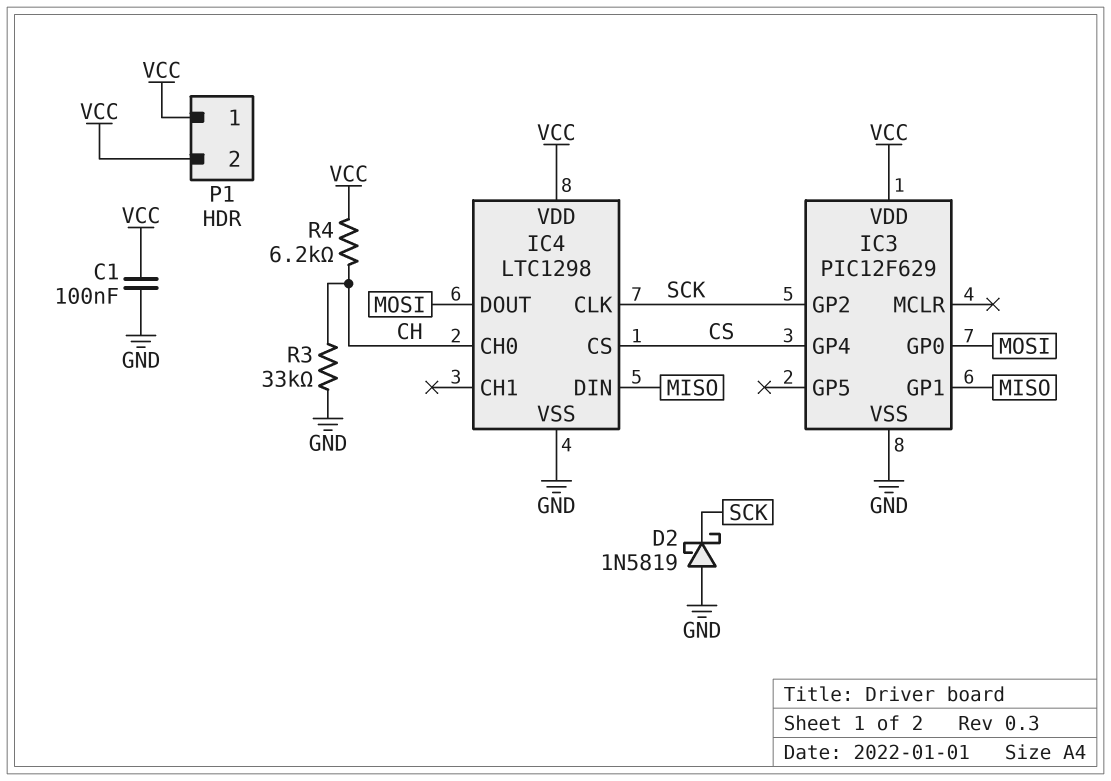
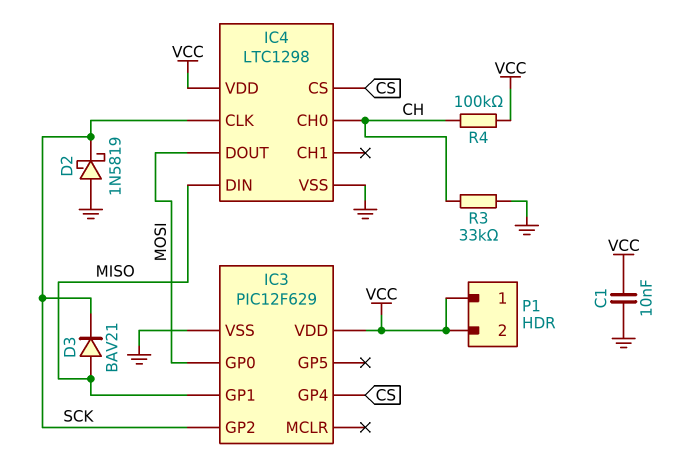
C1: 100nF (GND, VCC) -> 10nF (GND, VCC)
D3: none -> diode BAV21 (A MISO, K SCK)
R4: 6.2k (CH, VCC) -> 100k (CH, VCC)

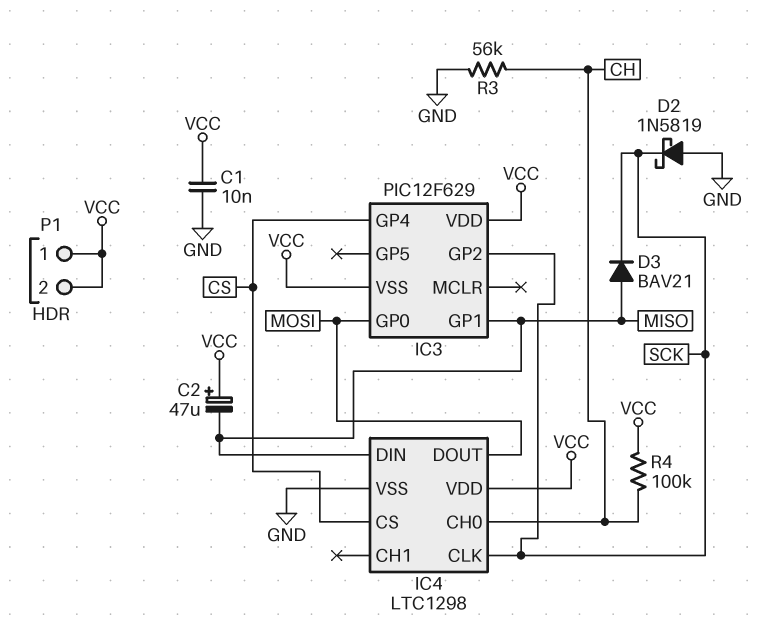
C2: none -> 47uF (plus VCC, minus MISO)
IC3 pin VSS: GND -> VCC
R3: 33k (CH, GND) -> 56k (CH, GND)

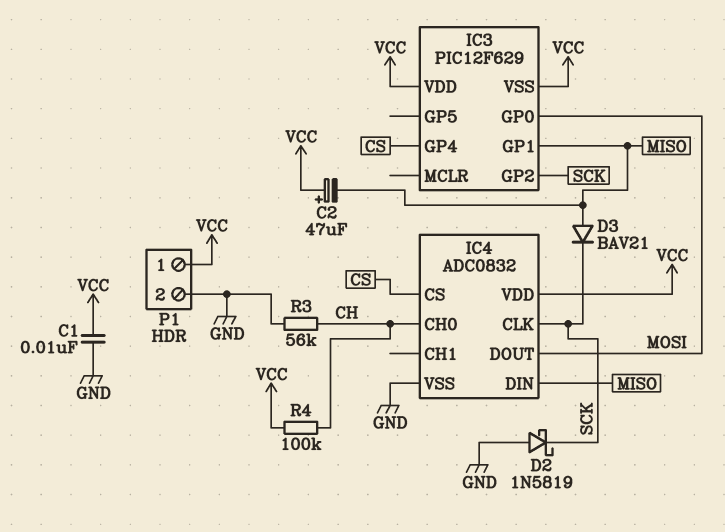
IC4: LTC1298 -> ADC0832
P1 pin 2: VCC -> GND

